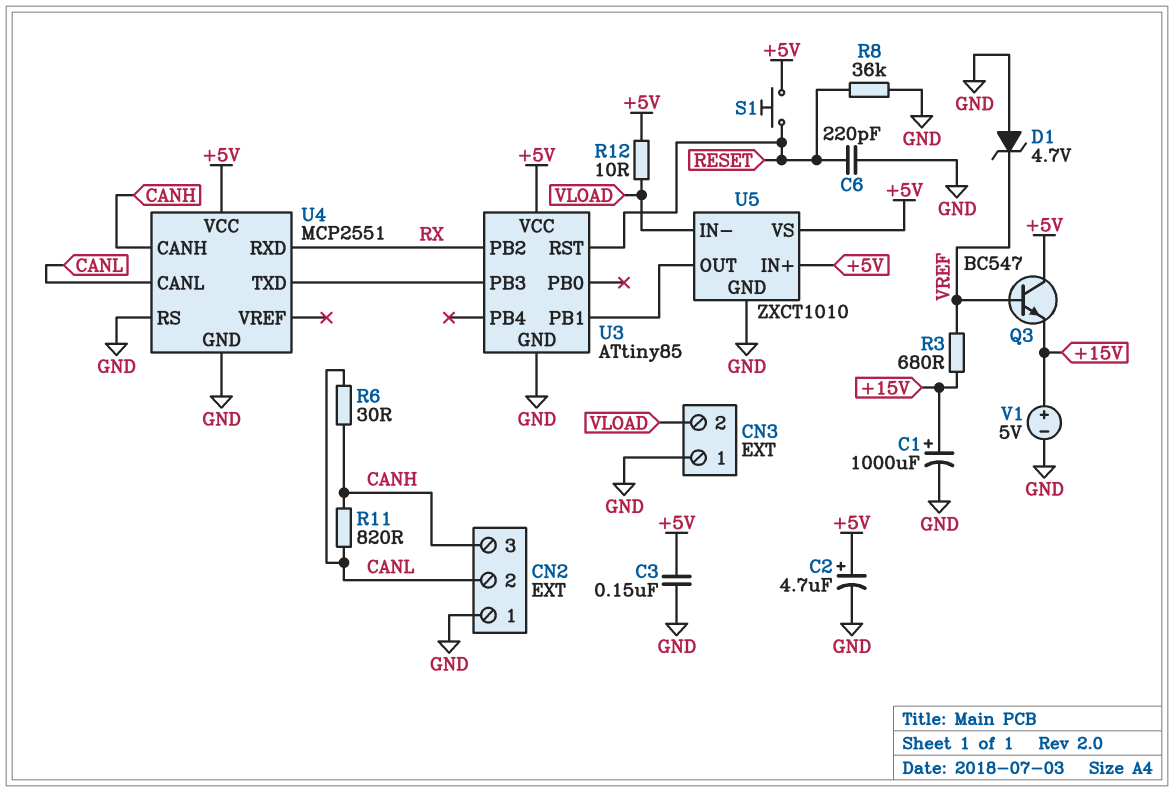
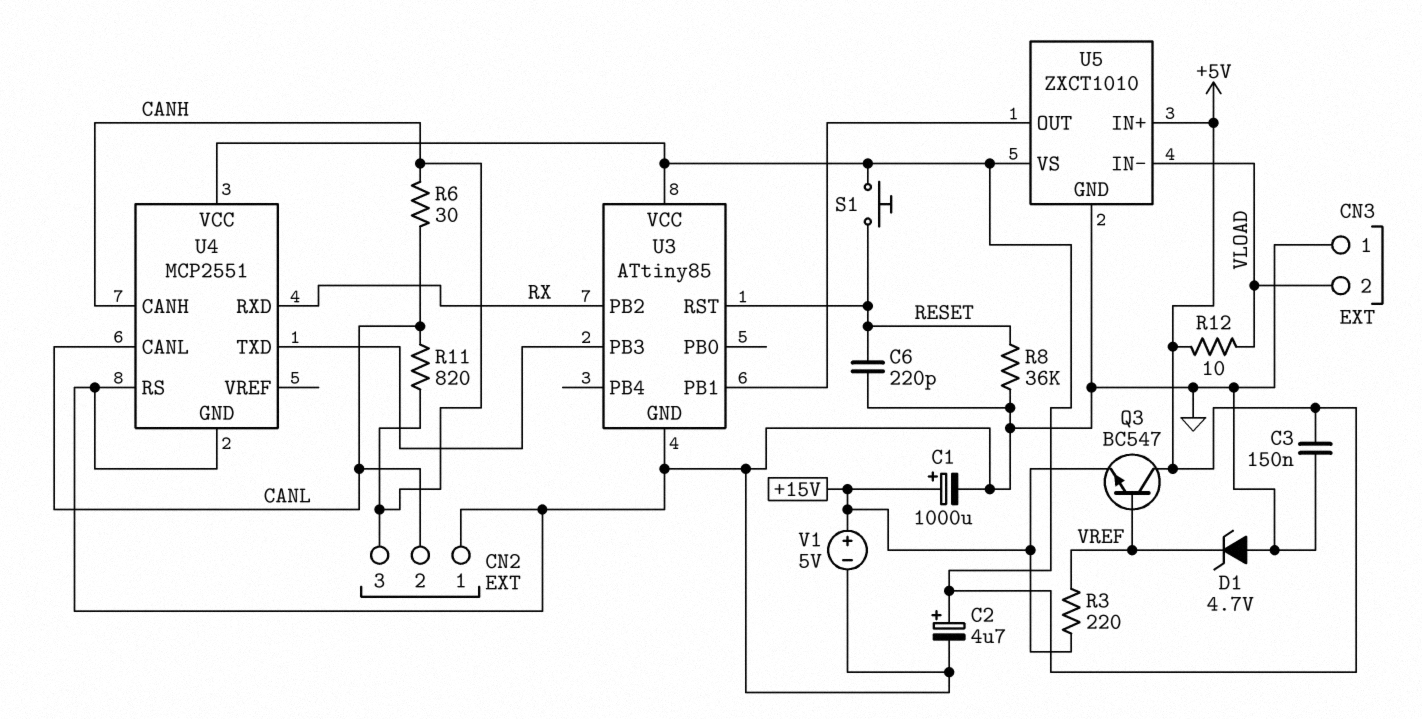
R3: 680 (+15V, VREF) -> 220 (+15V, VREF)

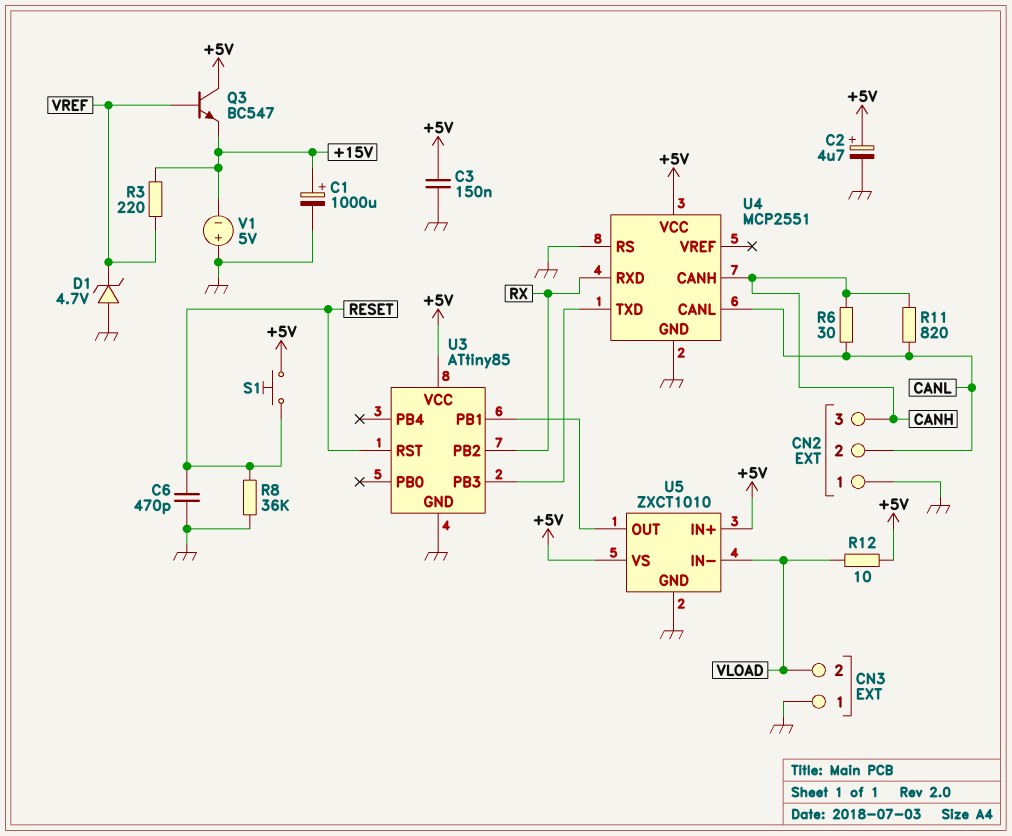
C6: 220pF (GND, RESET) -> 470pF (GND, RESET)
V1: 5V (plus +15V, minus GND) -> 5V (plus GND, minus +15V)

